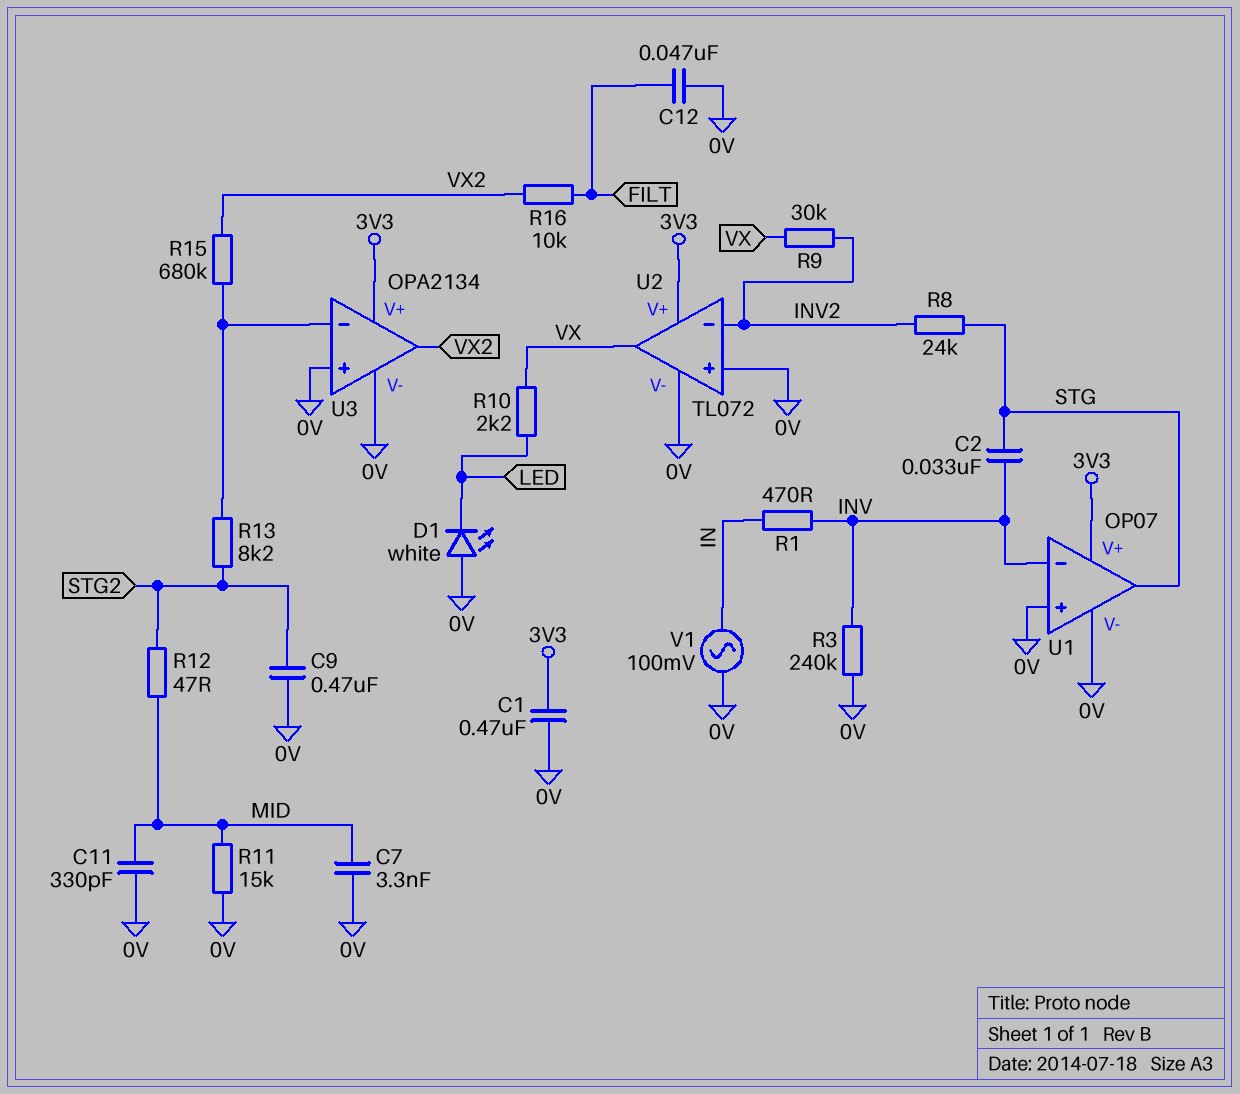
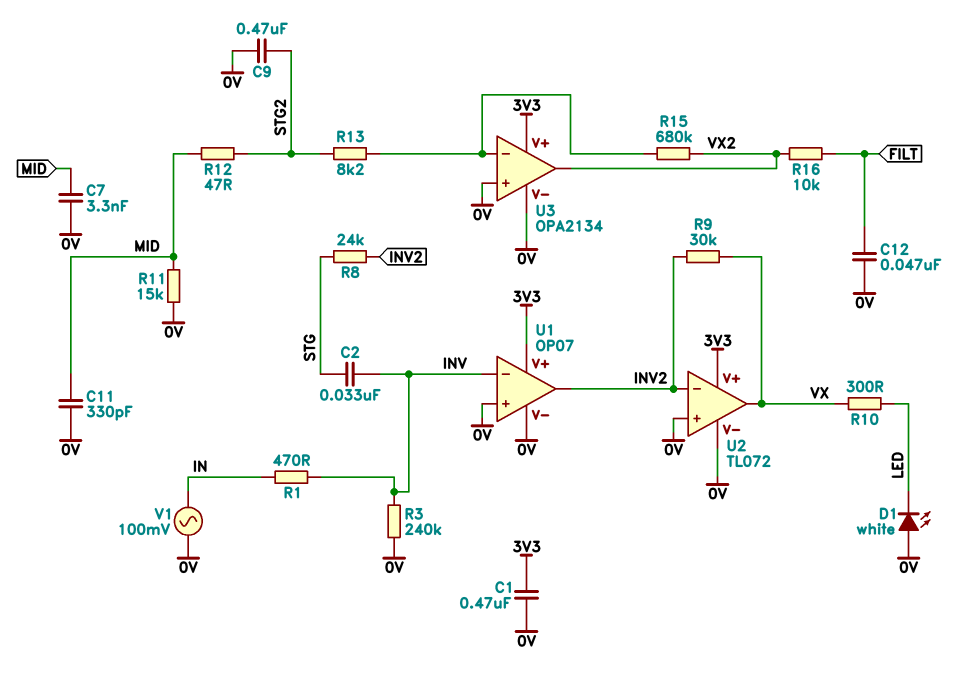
R10: 2.2k (LED, VX) -> 300 (LED, VX)
U1 pin out: STG -> INV2

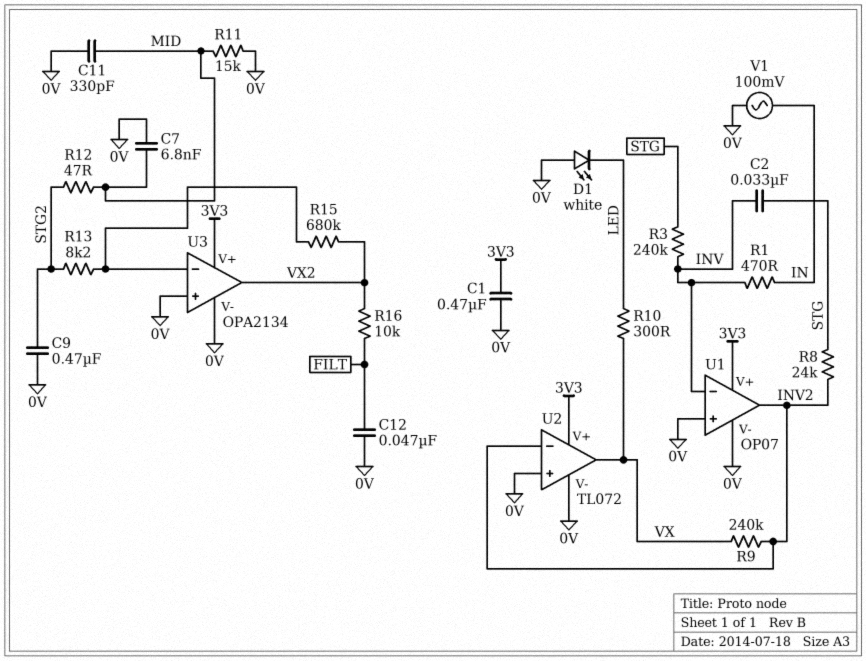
C7: 3.3nF (0V, MID) -> 6.8nF (0V, MID)
R3: 240k (0V, INV) -> 240k (INV, STG)
R9: 30k (INV2, VX) -> 240k (INV2, VX)

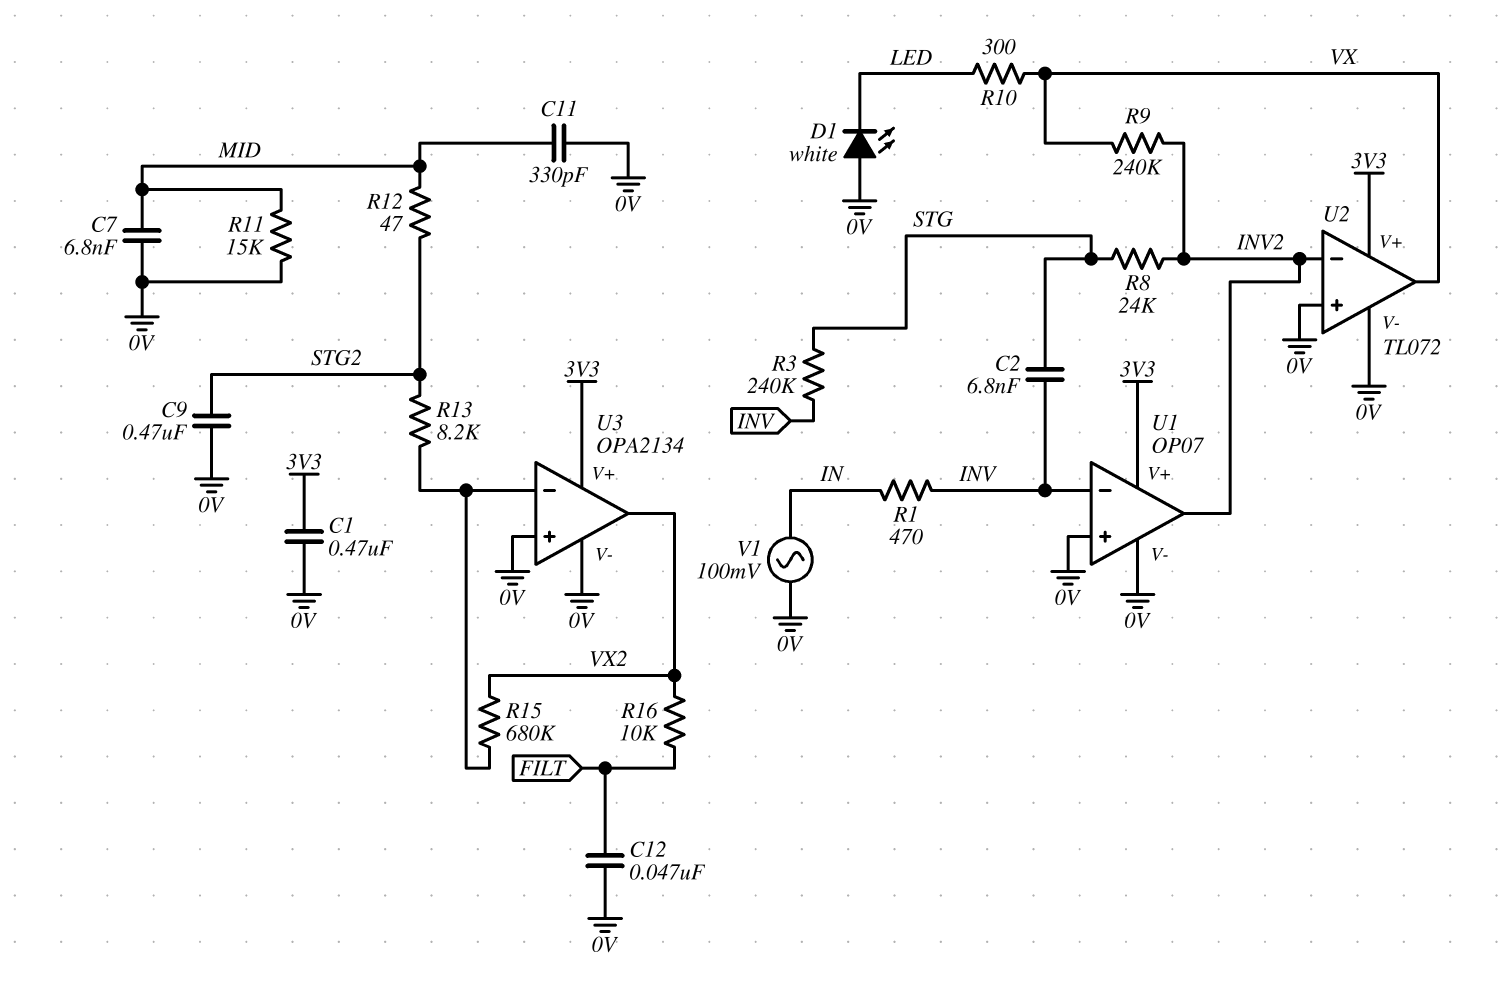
C2: 33nF (INV, STG) -> 6.8nF (INV, STG)

